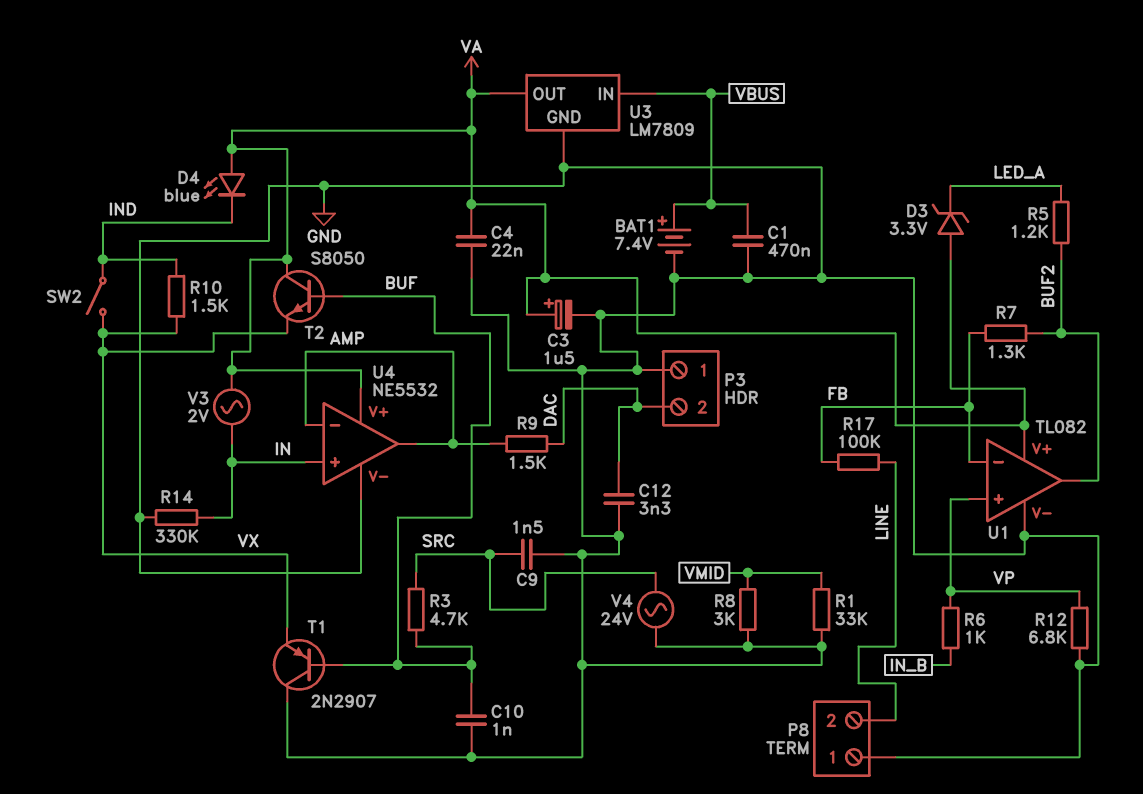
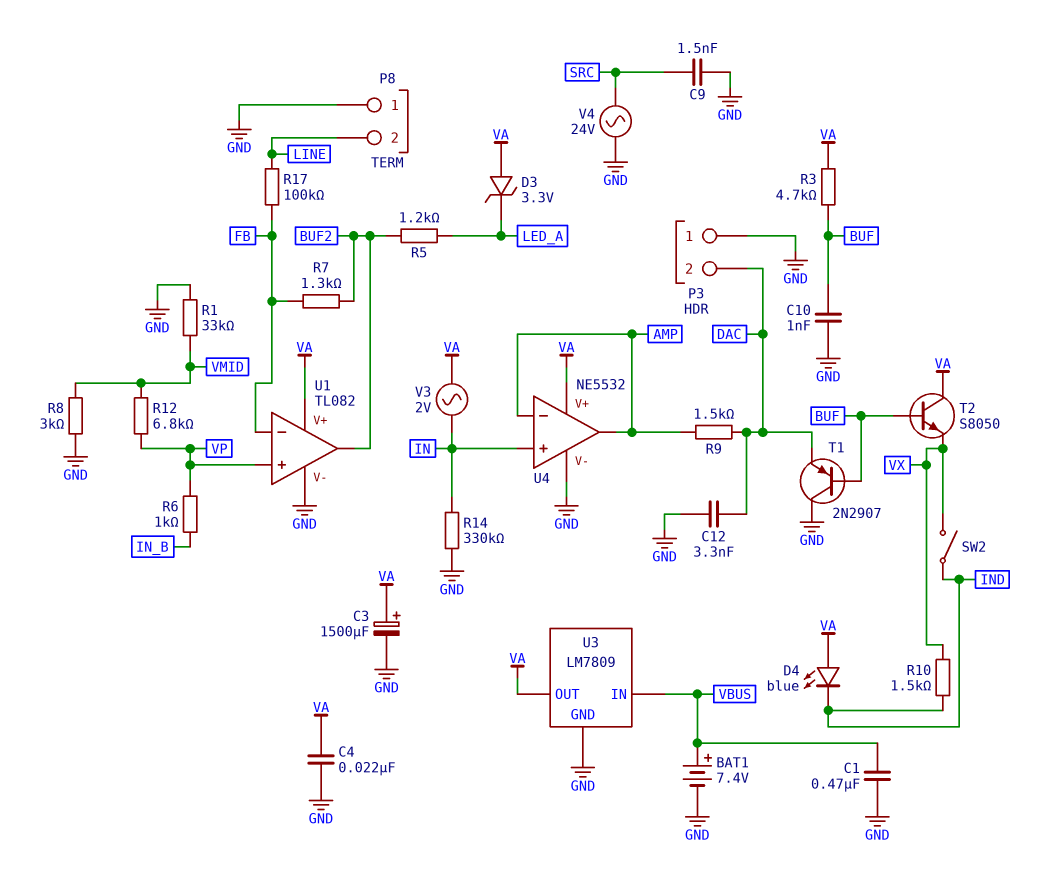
C3: 1.5uF (plus VA, minus GND) -> 1500uF (plus VA, minus GND)
R3: 4.7k (BUF, SRC) -> 4.7k (BUF, VA)
R12: 6.8k (GND, VP) -> 6.8k (VMID, VP)
T1: PNP 2N2907 (B BUF, C GND, E VX) -> PNP 2N2907 (B BUF, C GND, E DAC)

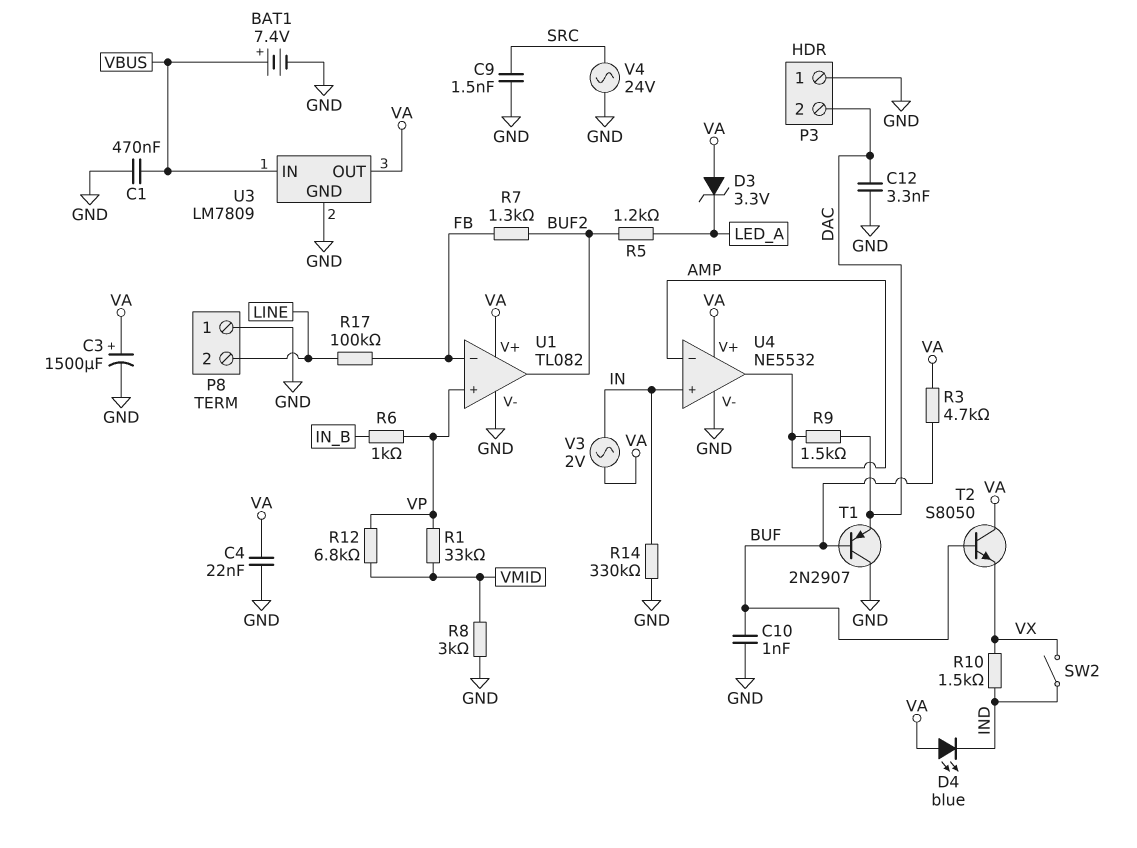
R1: 33k (GND, VMID) -> 33k (VMID, VP)

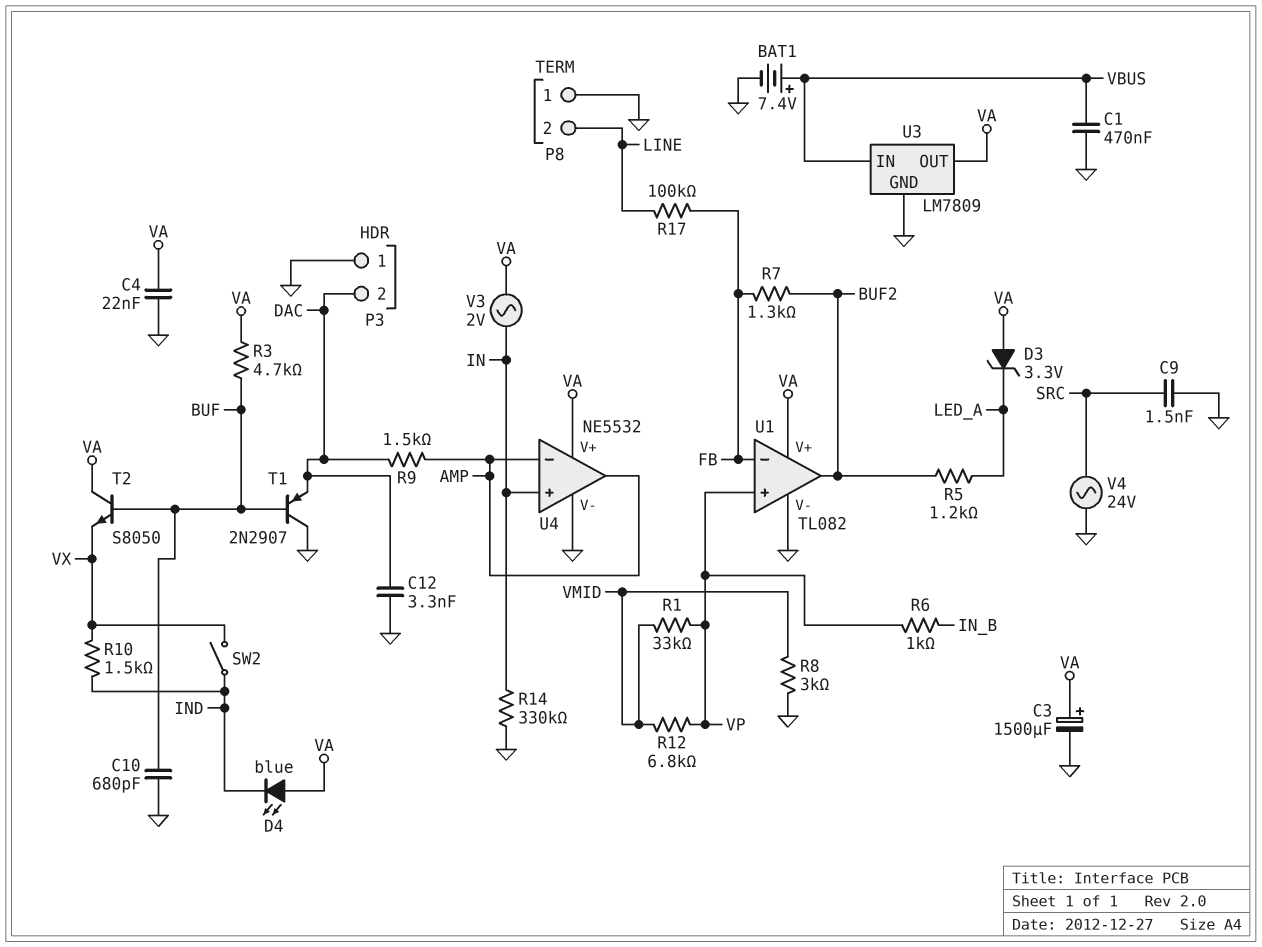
C10: 1nF (BUF, GND) -> 680pF (BUF, GND)

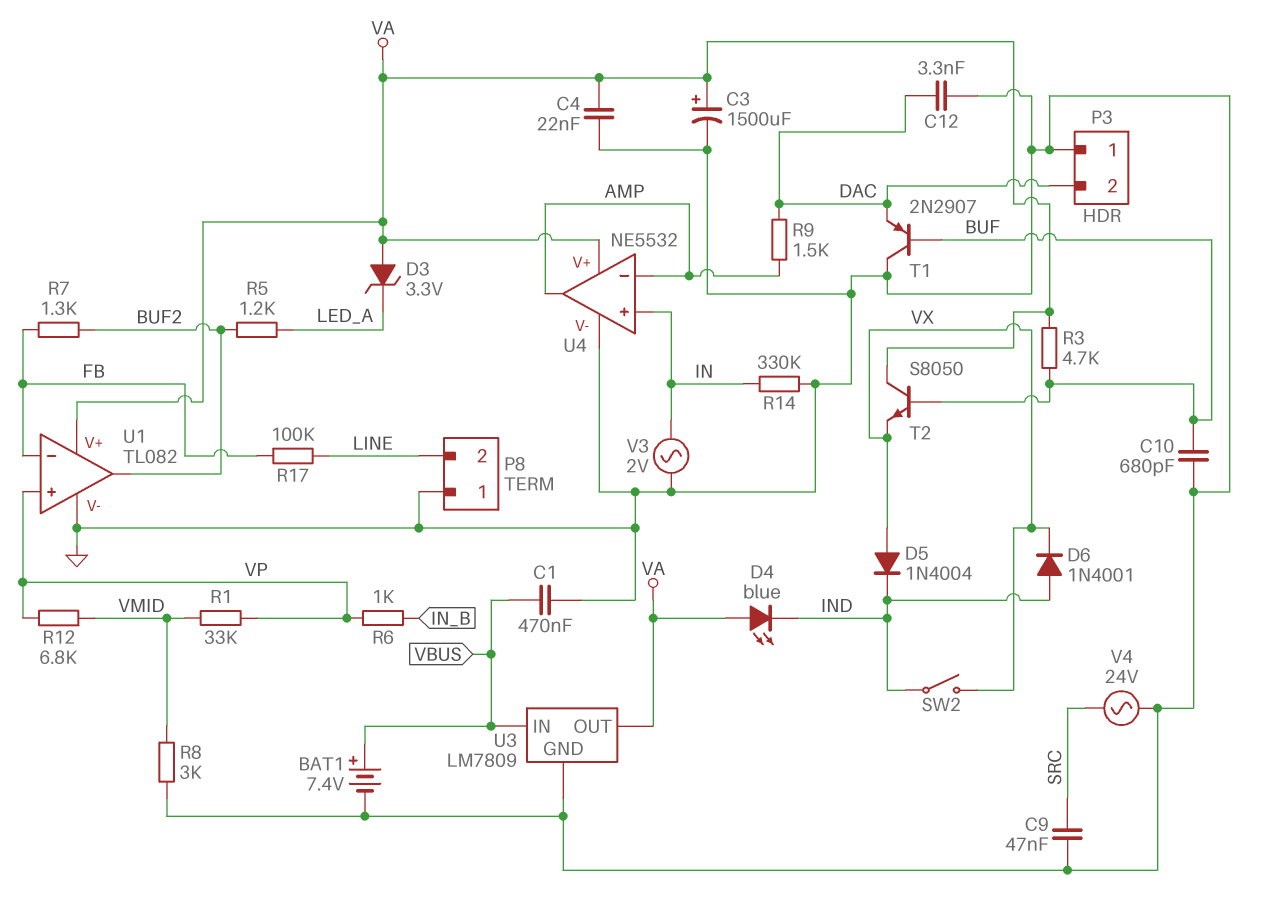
C9: 1.5nF (GND, SRC) -> 47nF (GND, SRC)
D5: none -> diode 1N4004 (A VX, K IND)
D6: none -> diode 1N4001 (A IND, K VX)
R10: 1.5k (IND, VX) -> none
V3: AC 2V (IN, VA) -> AC 2V (GND, IN)

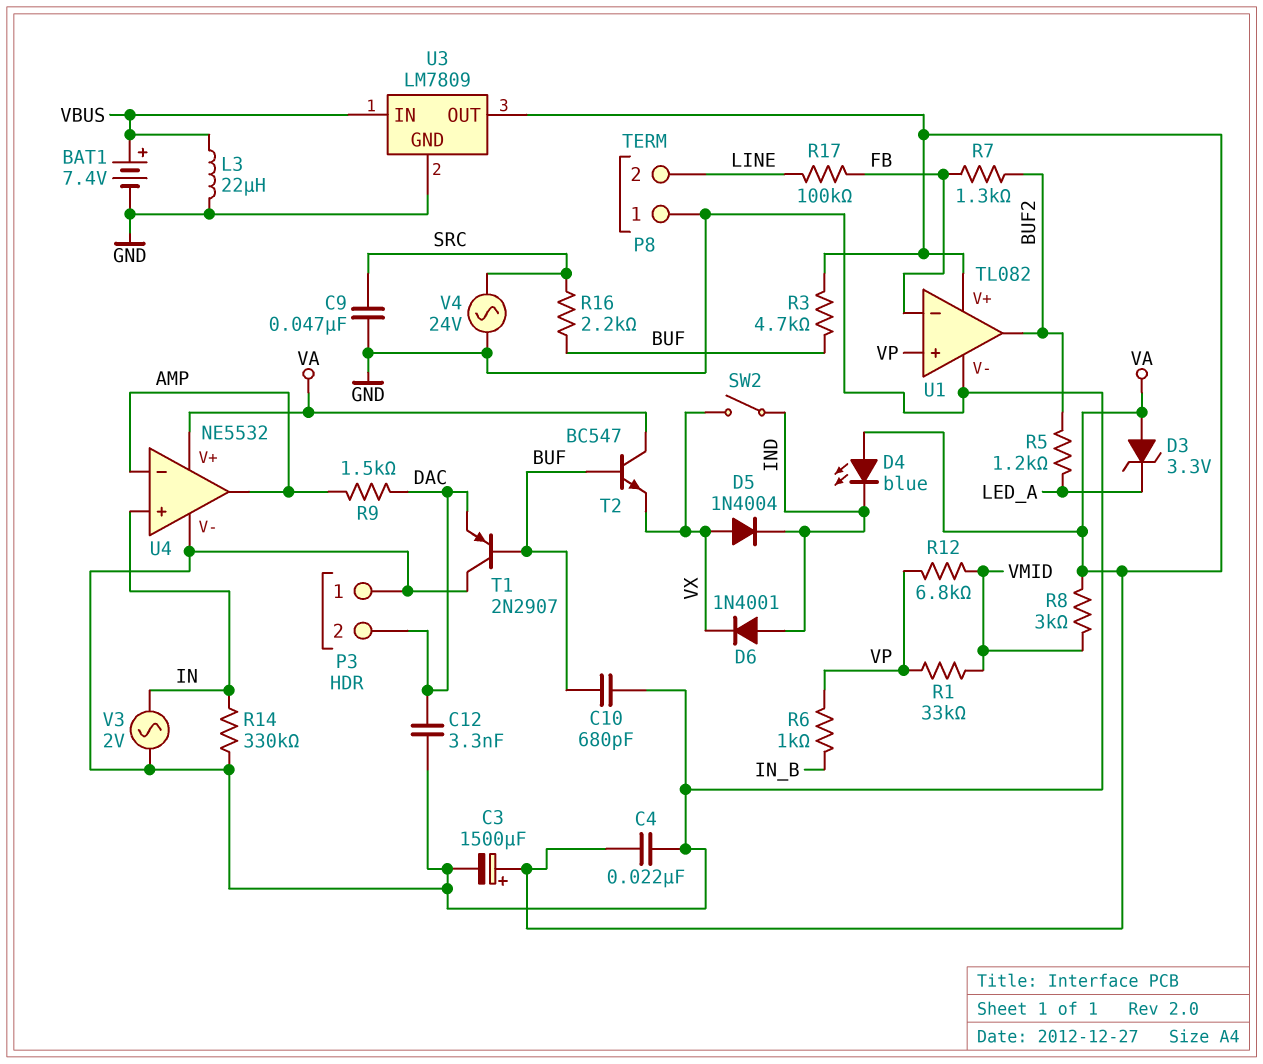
C1: 470nF (GND, VBUS) -> none
L3: none -> 22uH (GND, VBUS)
R8: 3k (GND, VMID) -> 3k (VA, VMID)
R16: none -> 2.2k (BUF, SRC)
T2: NPN S8050 (B BUF, C VA, E VX) -> NPN BC547 (B BUF, C VA, E VX)

